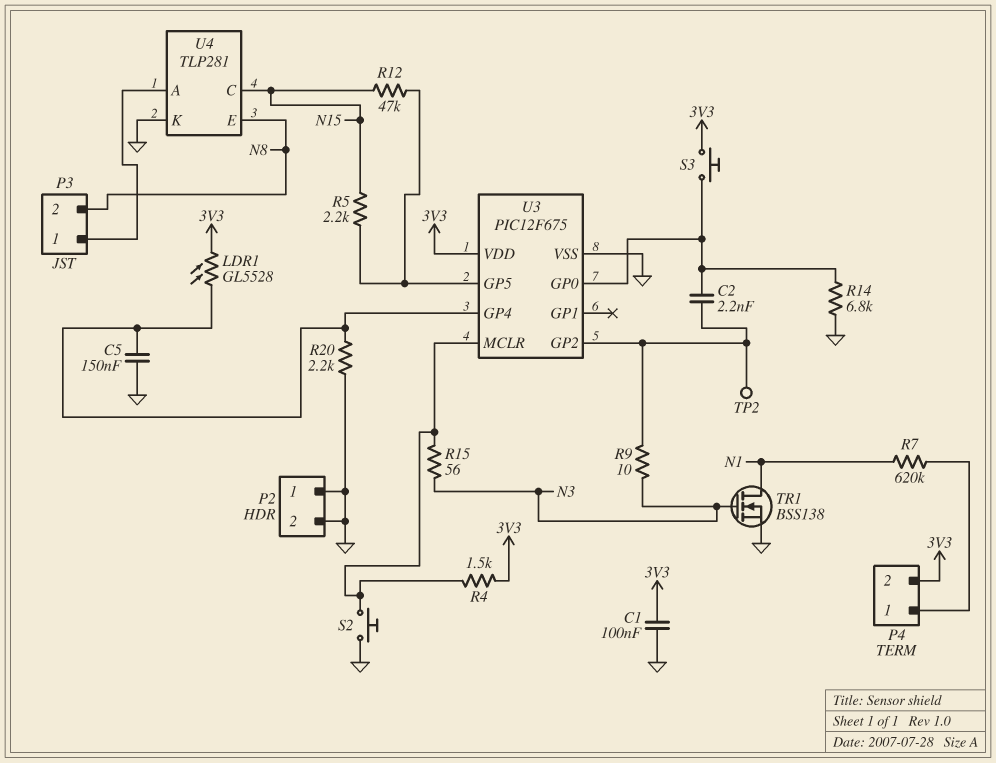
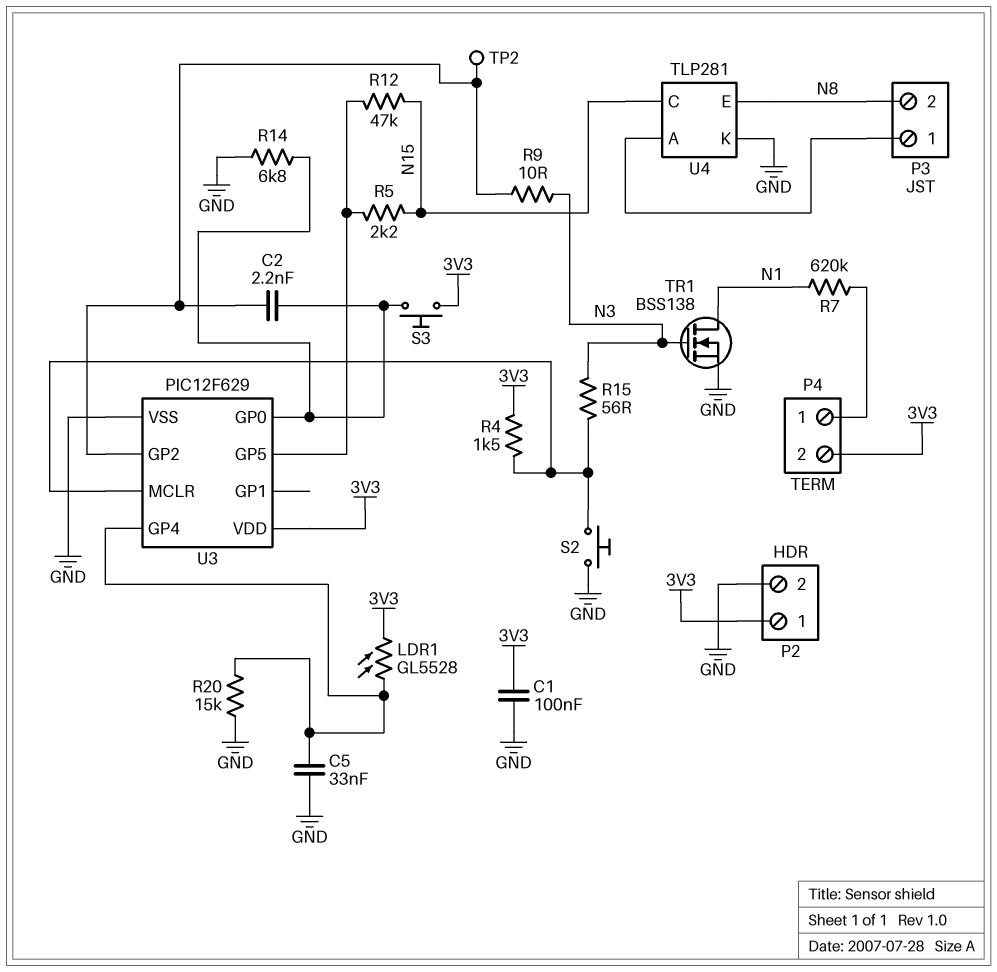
C5: 150nF (GND, U3/GP4) -> 33nF (GND, U3/GP4)
P2 pin 1: GND -> 3V3
R20: 2.2k (GND, U3/GP4) -> 15k (GND, U3/GP4)
U3: PIC12F675 -> PIC12F629

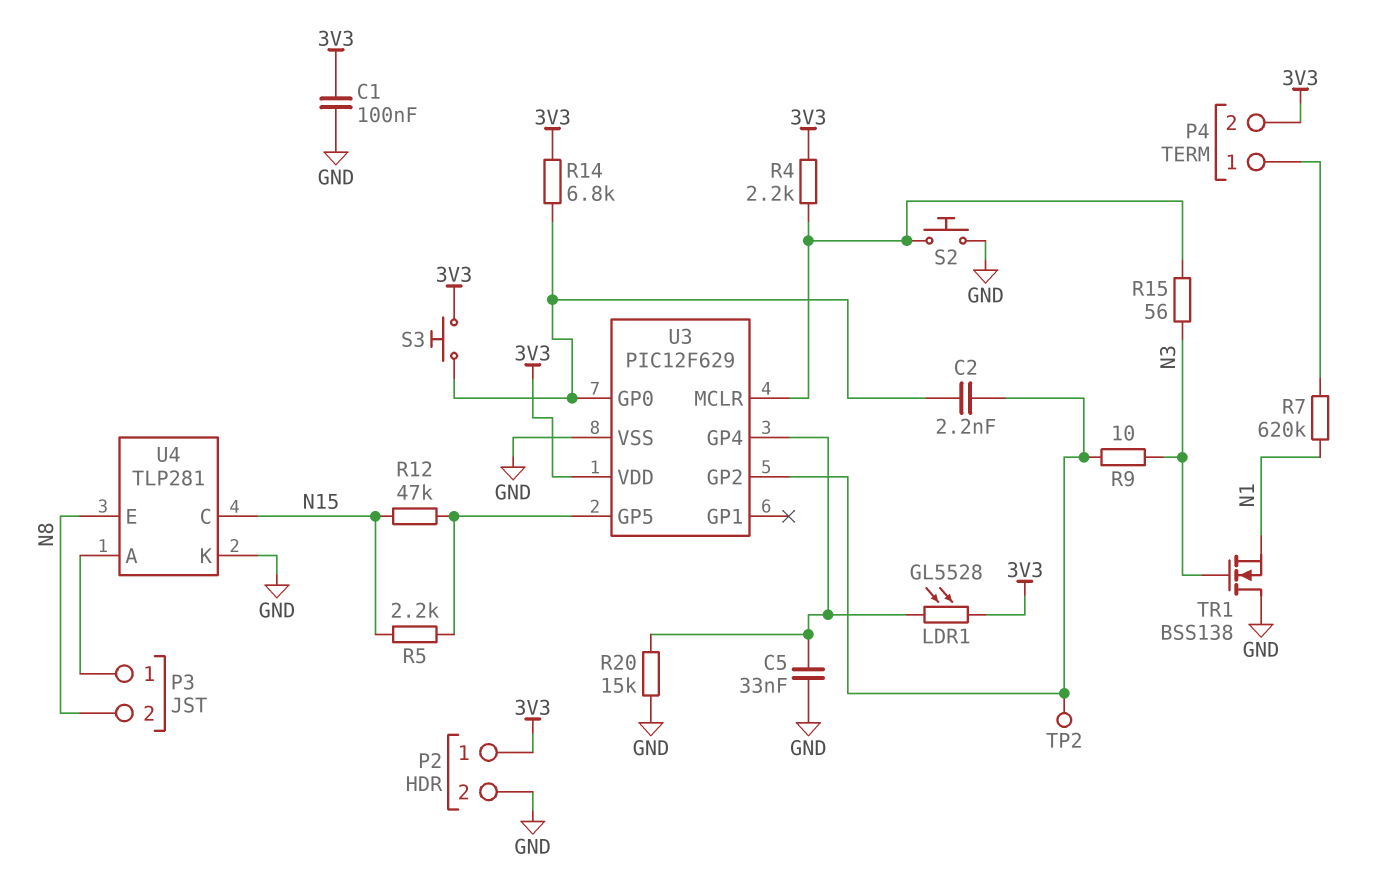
R4: 1.5k (3V3, U3/MCLR) -> 2.2k (3V3, U3/MCLR)
R14: 6.8k (GND, U3/GP0) -> 6.8k (3V3, U3/GP0)
TR1: NMOS BSS138 (G N3, D N1, S GND) -> NMOS BSS138 (G N3, D GND, S N1)

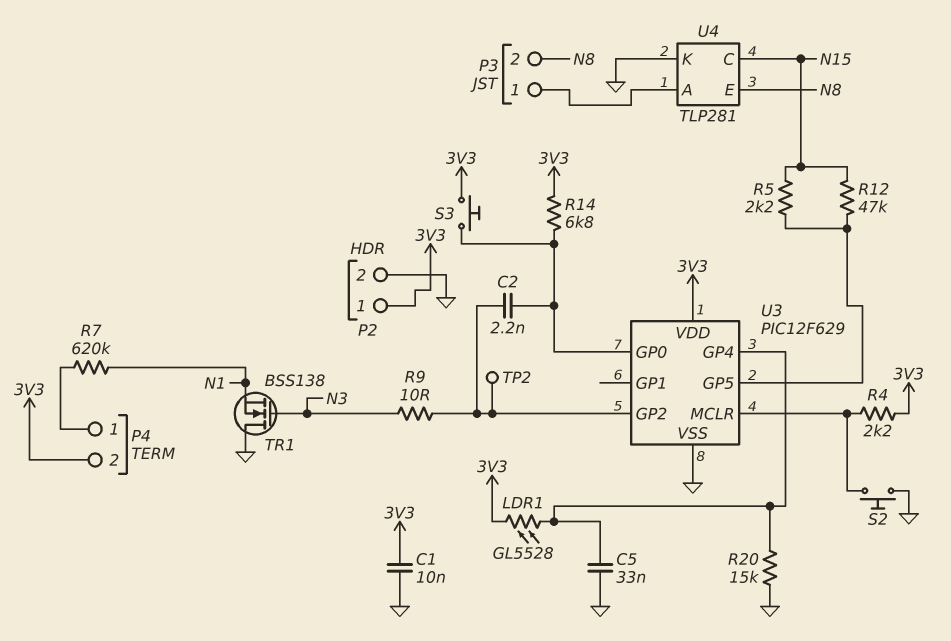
C1: 100nF (3V3, GND) -> 10nF (3V3, GND)
R15: 56 (N3, U3/MCLR) -> none

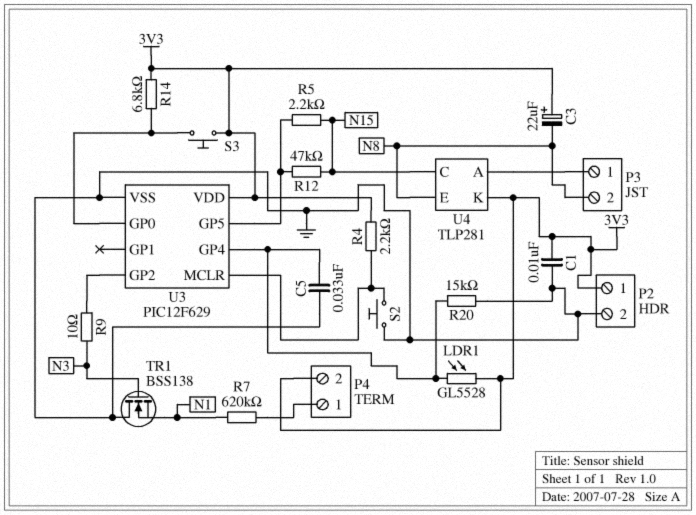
C2: 2.2nF (U3/GP0, U3/GP2) -> none
C3: none -> 22uF (plus 3V3, minus N8)
TP2: test point (U3/GP2) -> none
U4 pin K: GND -> 3V3

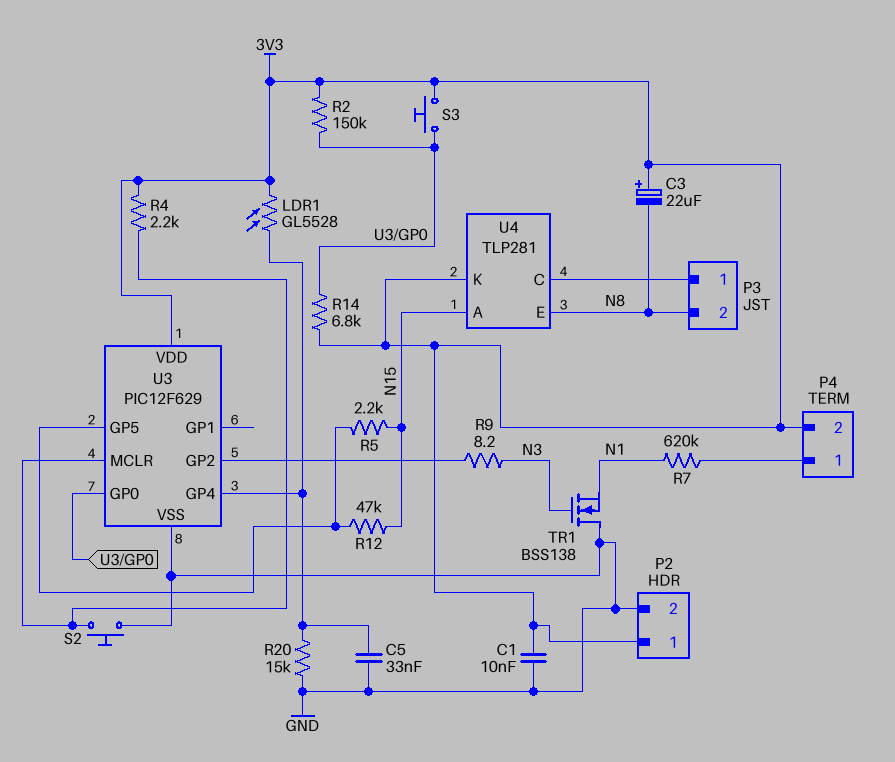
R2: none -> 150k (3V3, U3/GP0)
R9: 10 (N3, U3/GP2) -> 8.2 (N3, U3/GP2)
U4 pin A: P3/1 -> N15
U4 pin C: N15 -> P3/1

